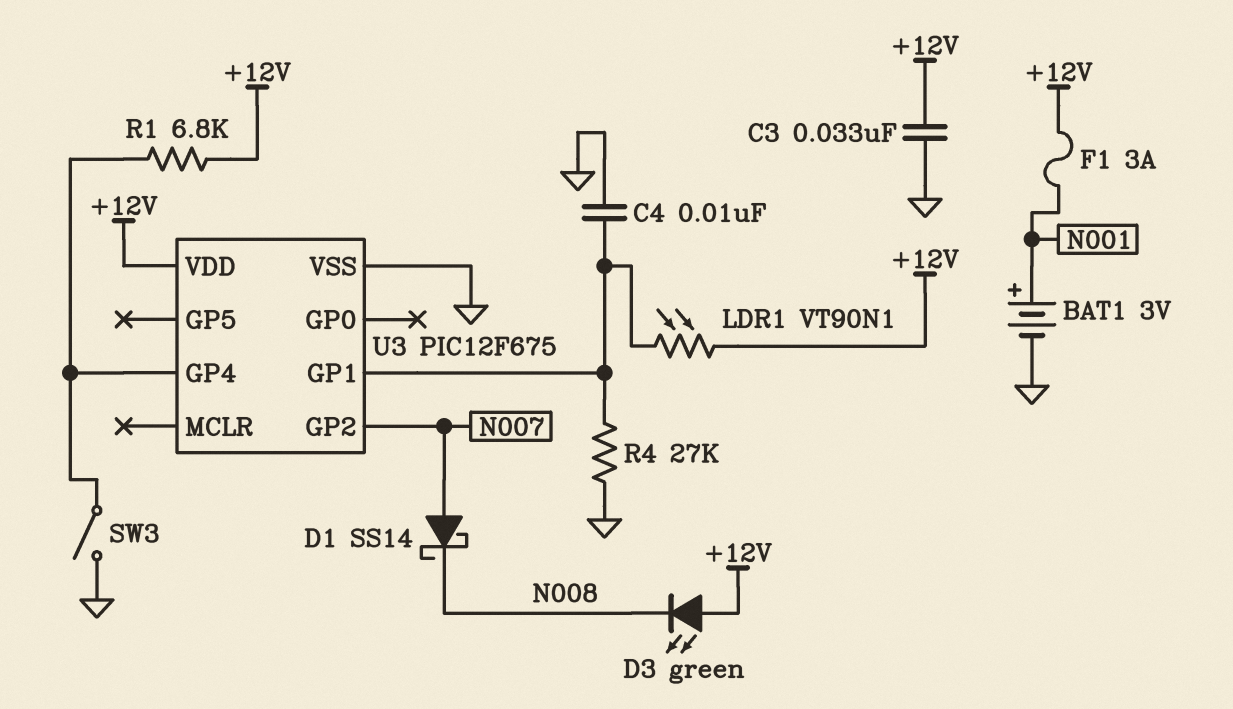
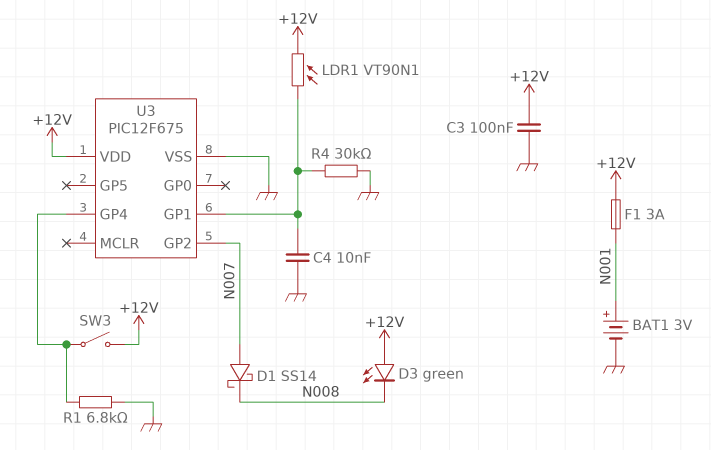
C3: 33nF (+12V, GND) -> 100nF (+12V, GND)
R1: 6.8k (+12V, U3/GP4) -> 6.8k (GND, U3/GP4)
R4: 27k (GND, U3/GP1) -> 30k (GND, U3/GP1)
SW3: switch (GND, U3/GP4) -> switch (+12V, U3/GP4)

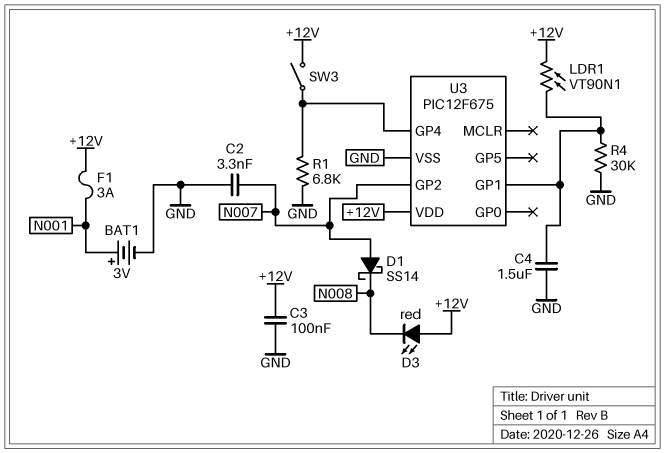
C2: none -> 3.3nF (GND, N007)
C4: 10nF (GND, U3/GP1) -> 1.5uF (GND, U3/GP1)
D3: LED green (A +12V, K N008) -> LED red (A +12V, K N008)

